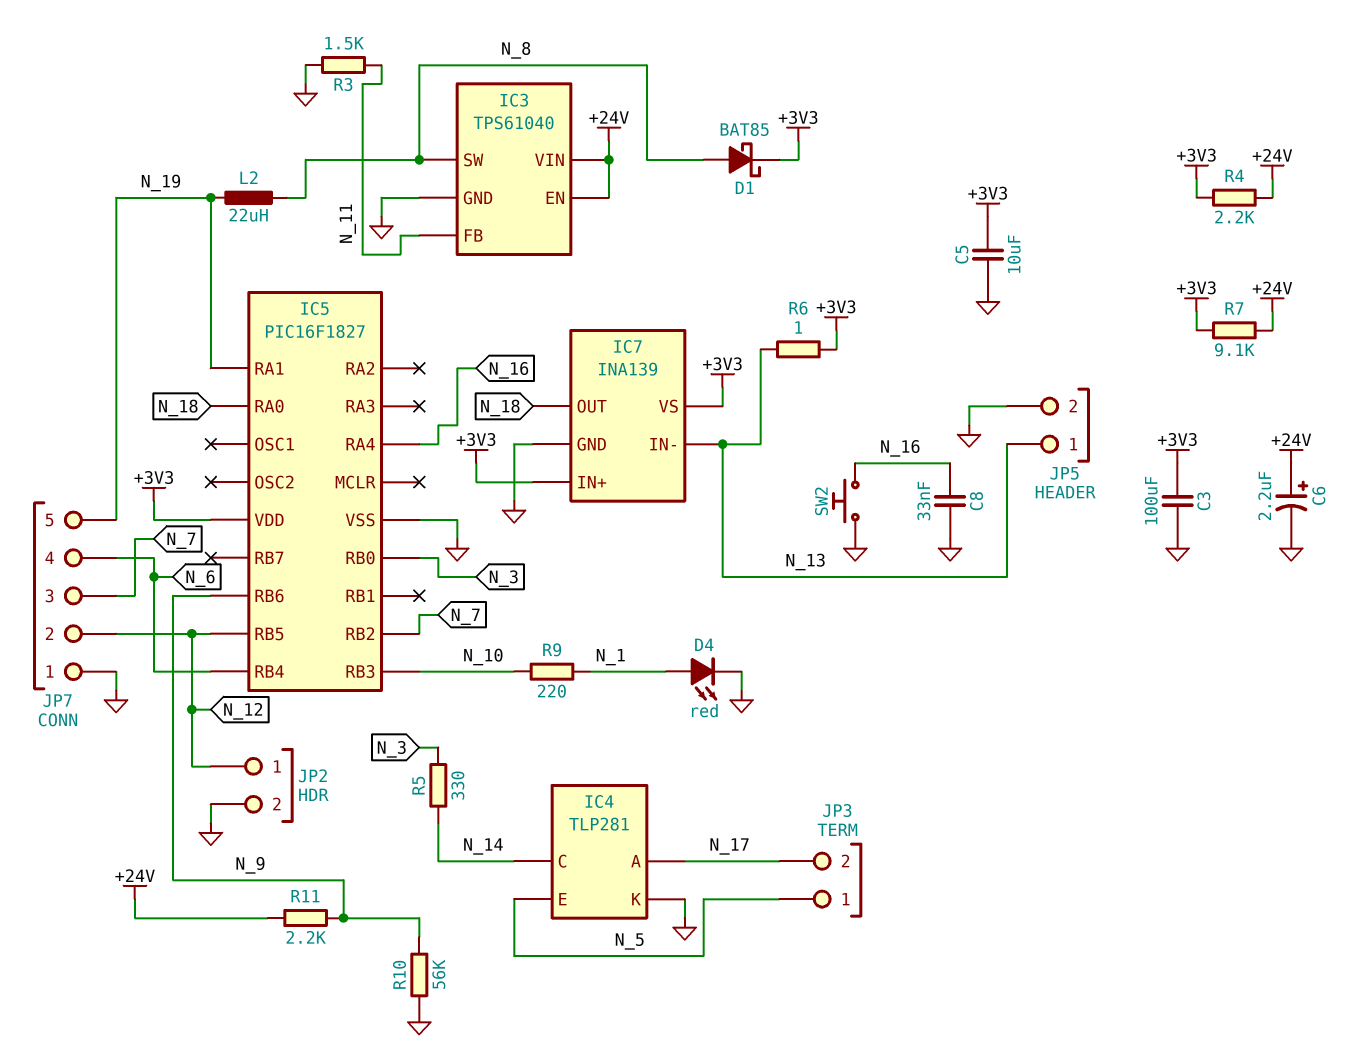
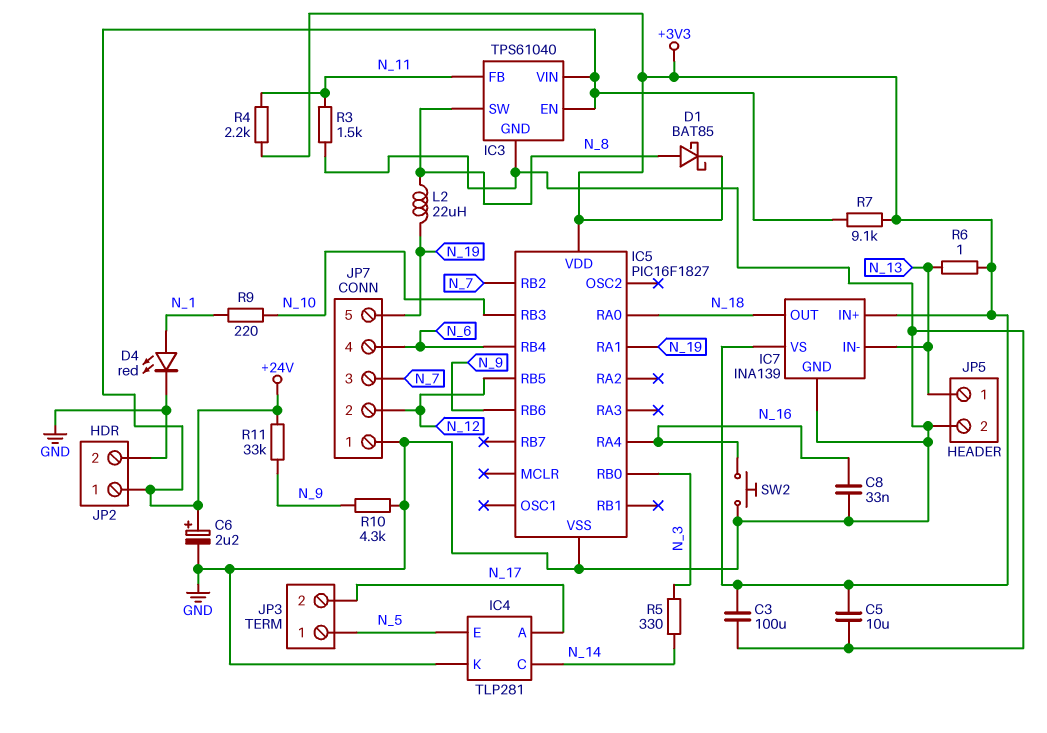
JP2 pin 1: N_12 -> +24V
R4: 2.2k (+3V3, +24V) -> 2.2k (+3V3, N_11)
R10: 56k (GND, N_9) -> 4.3k (GND, N_9)
R11: 2.2k (+24V, N_9) -> 33k (+24V, N_9)

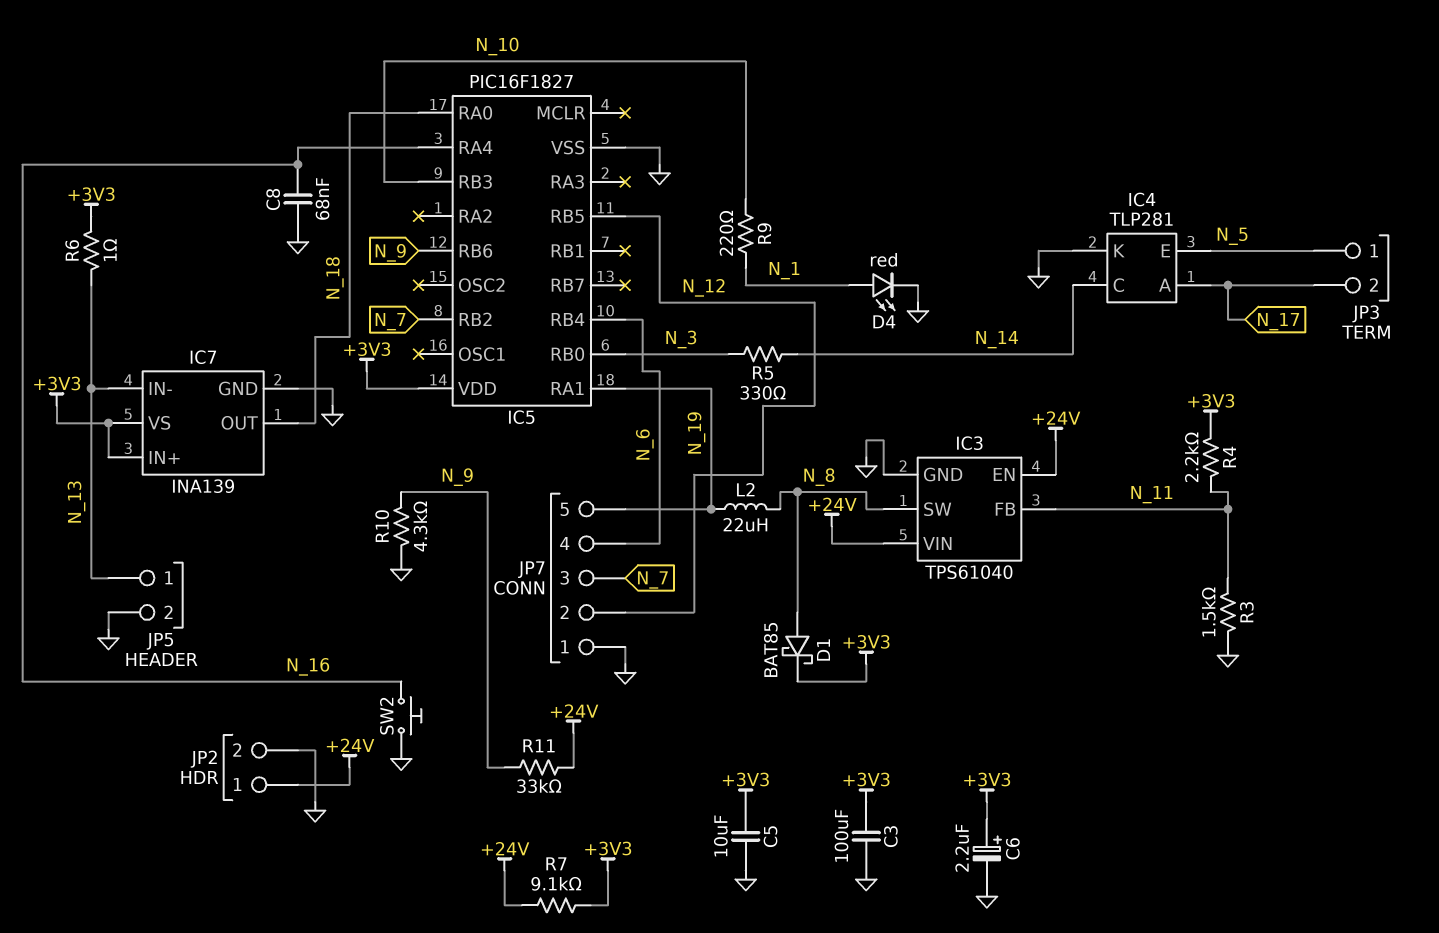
C6: 2.2uF (plus +24V, minus GND) -> 2.2uF (plus +3V3, minus GND)
C8: 33nF (GND, N_16) -> 68nF (GND, N_16)

